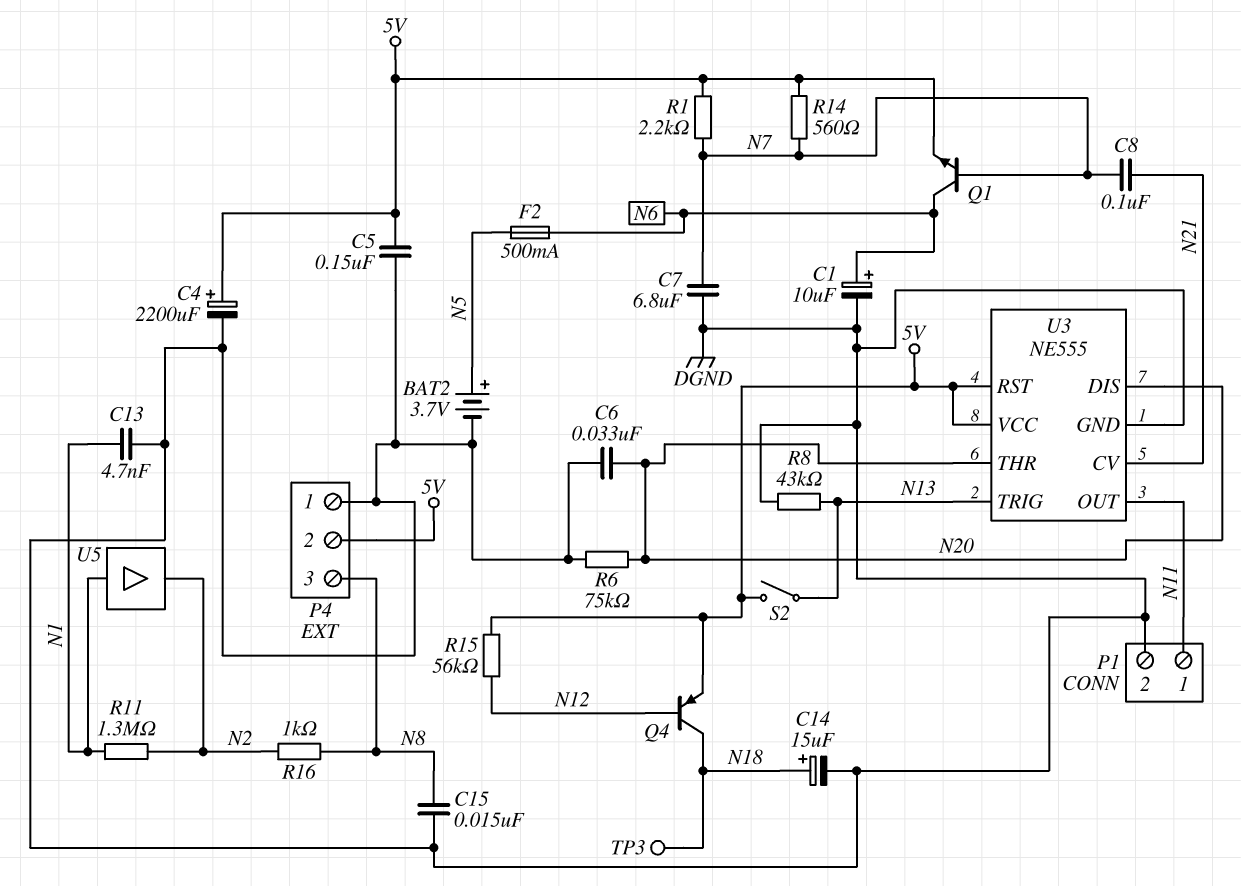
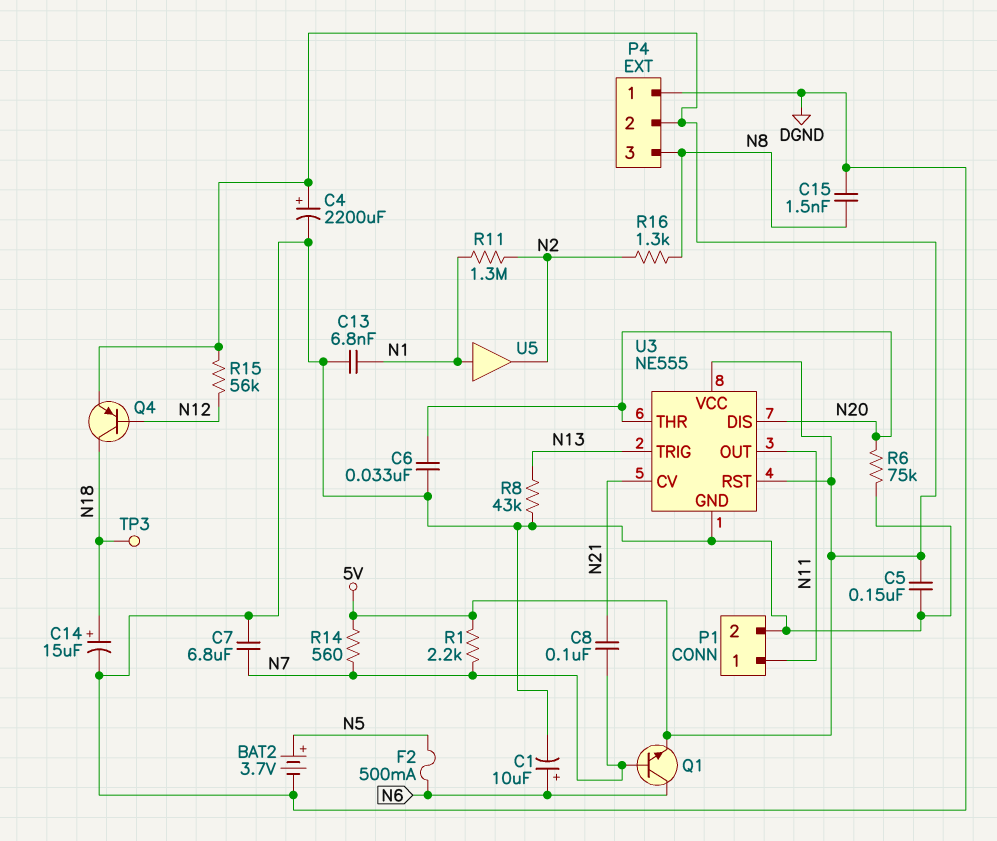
C13: 4.7nF (DGND, N1) -> 6.8nF (DGND, N1)
C15: 15nF (DGND, N8) -> 1.5nF (DGND, N8)
R16: 1k (N2, N8) -> 1.3k (N2, N8)
S2: switch (5V, N13) -> none

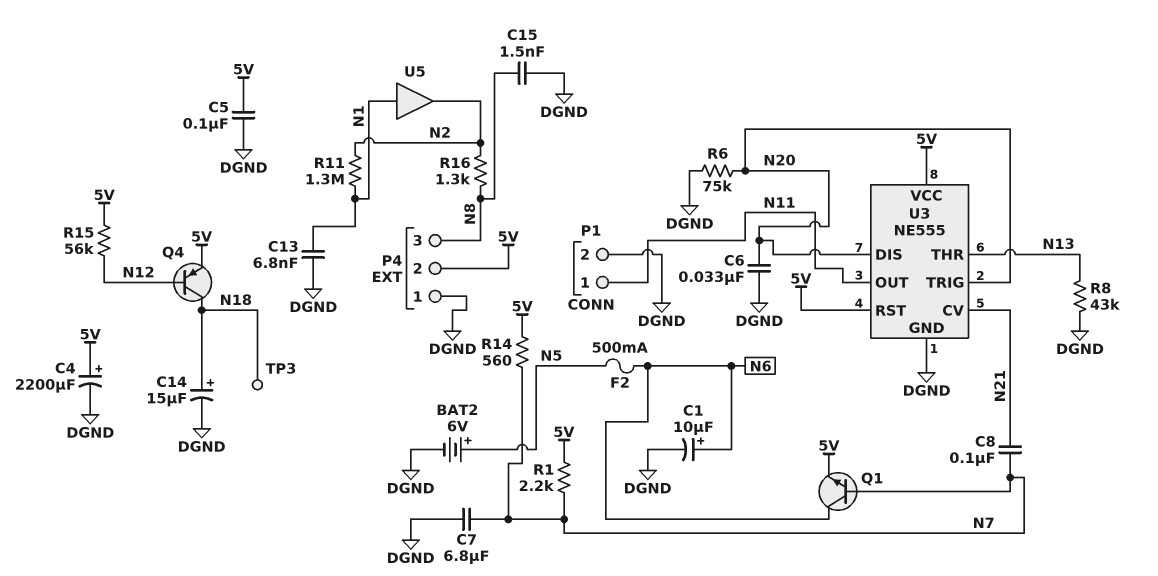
BAT2: 3.7V (plus N5, minus DGND) -> 6V (plus N5, minus DGND)
C5: 150nF (5V, DGND) -> 100nF (5V, DGND)
U3 pin THR: N20 -> N13
U3 pin TRIG: N13 -> N20

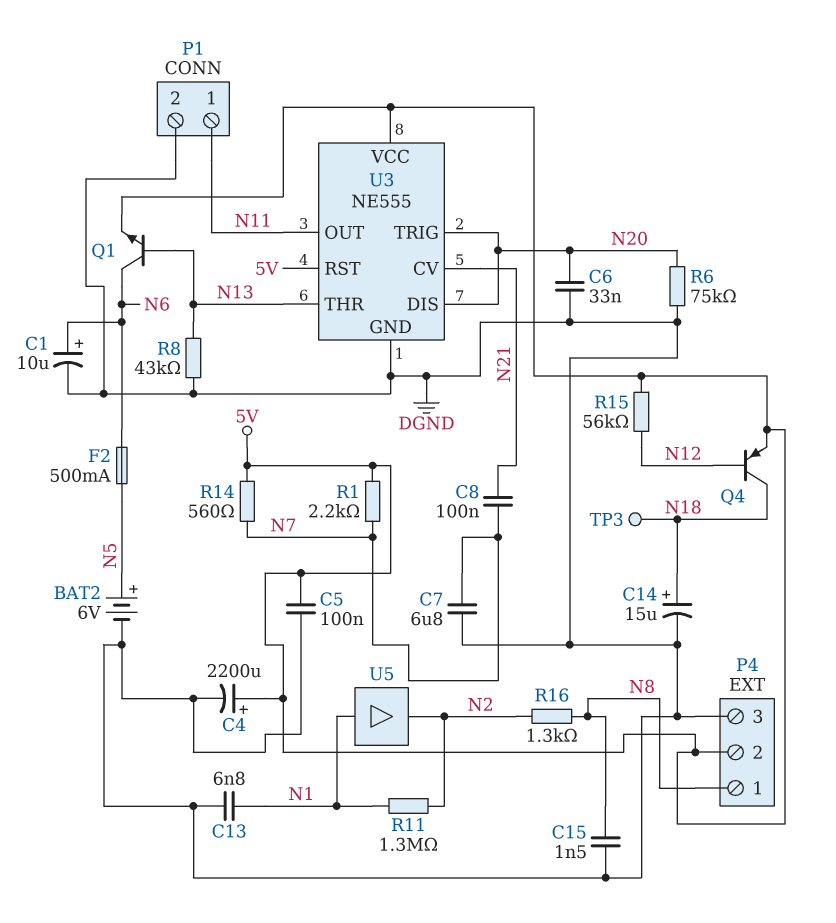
P4 pin 1: DGND -> N8
P4 pin 3: N8 -> DGND
Q1: NPN (B N7, C N6, E 5V) -> NPN (B N13, C N6, E 5V)

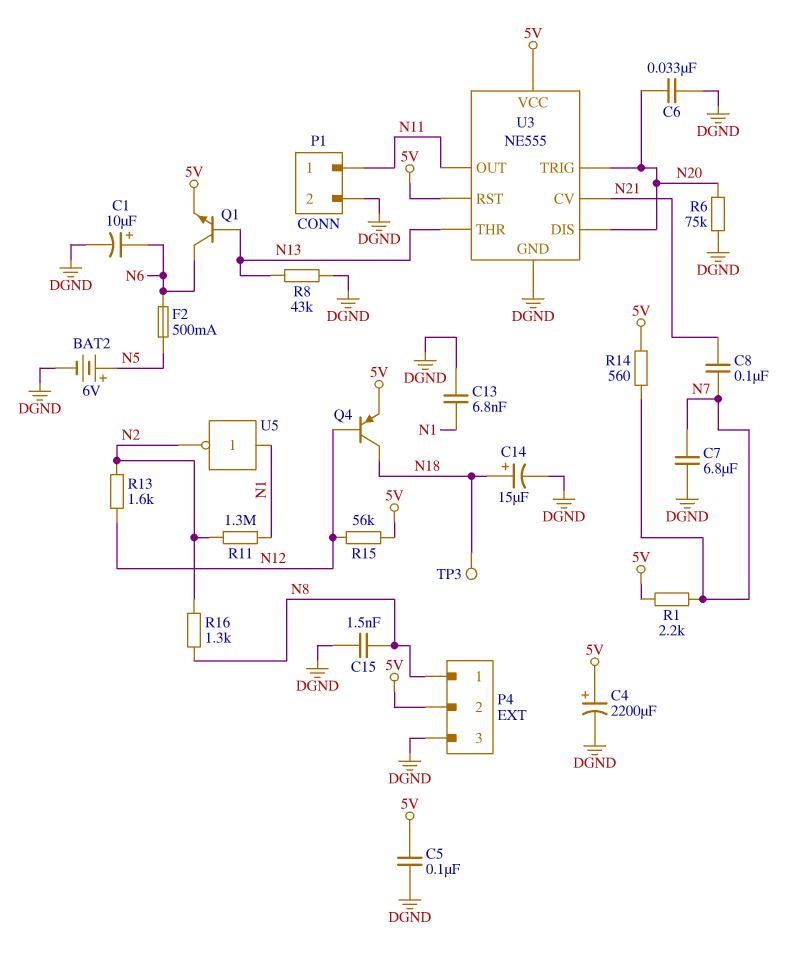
R13: none -> 1.6k (N2, N12)
U5: buffer (in N1, out N2) -> NOT (in N1, out N2)

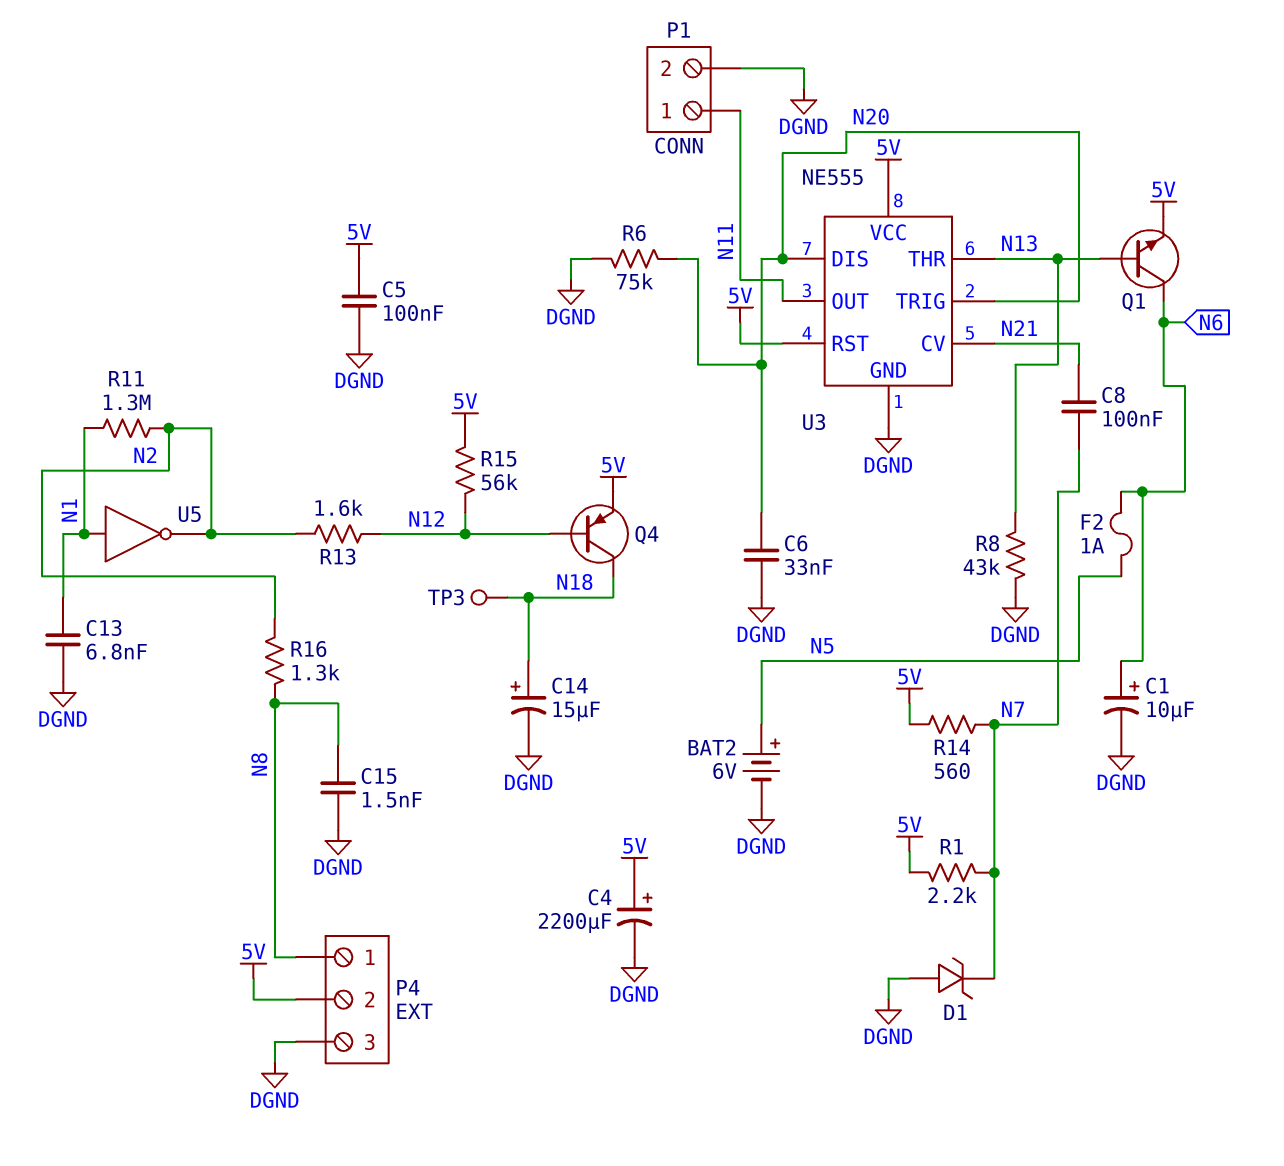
C7: 6.8uF (DGND, N7) -> none
D1: none -> zener (A DGND, K N7)
F2: 500mA (N5, N6) -> 1A (N5, N6)

